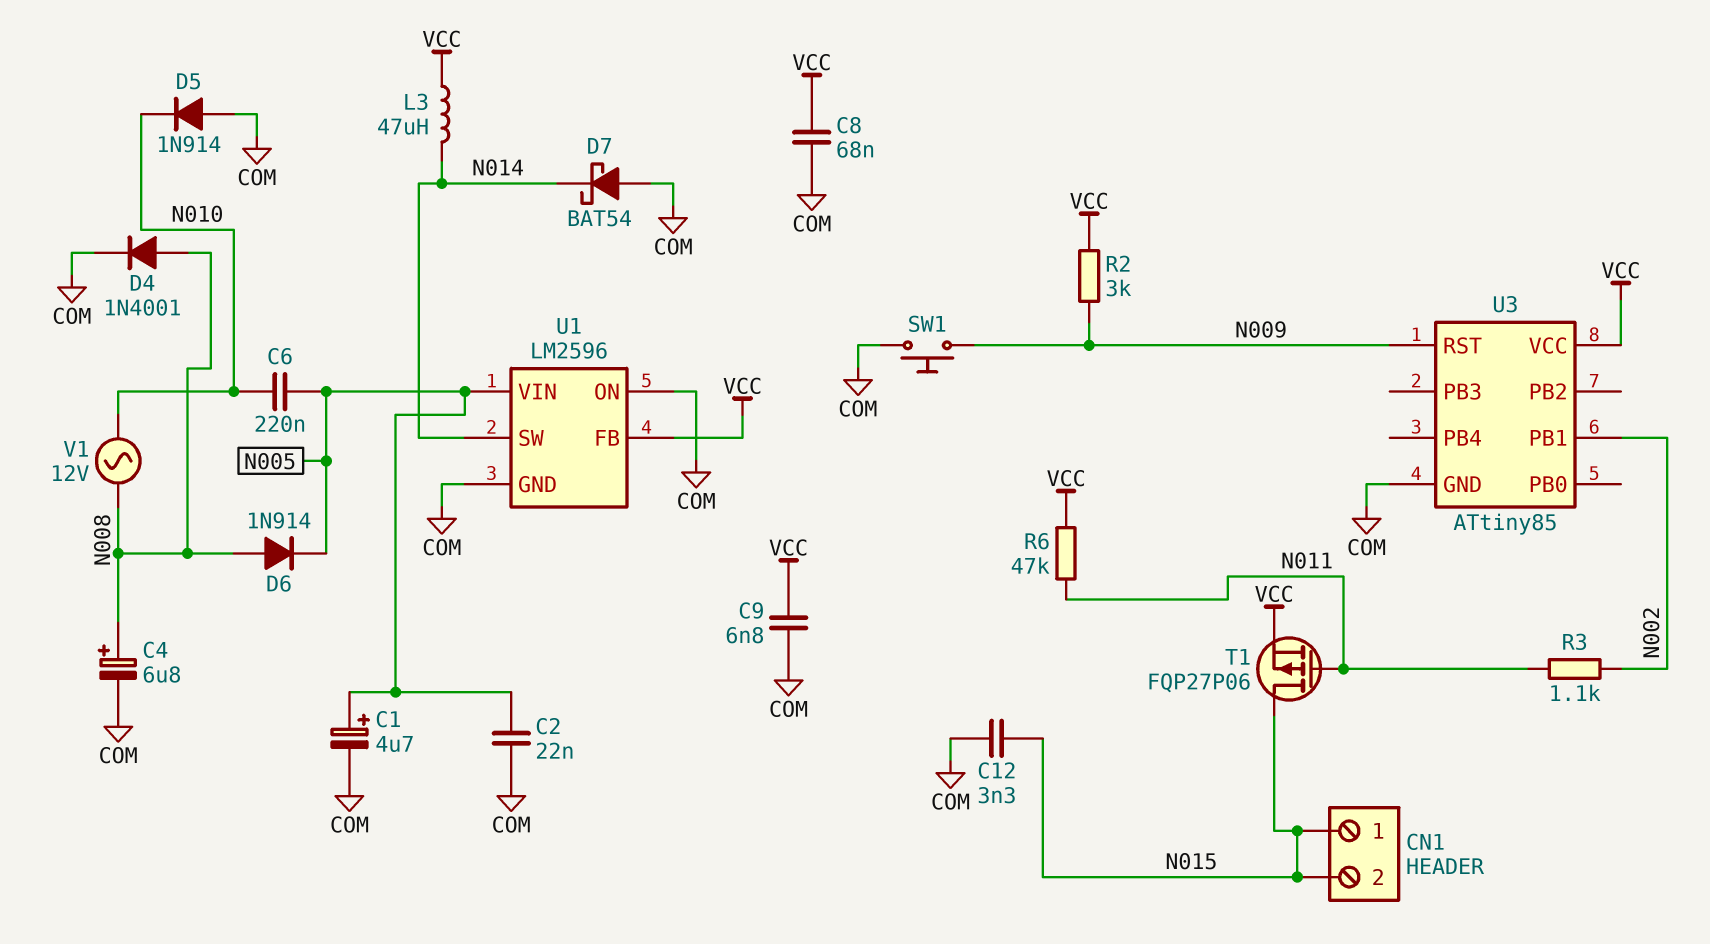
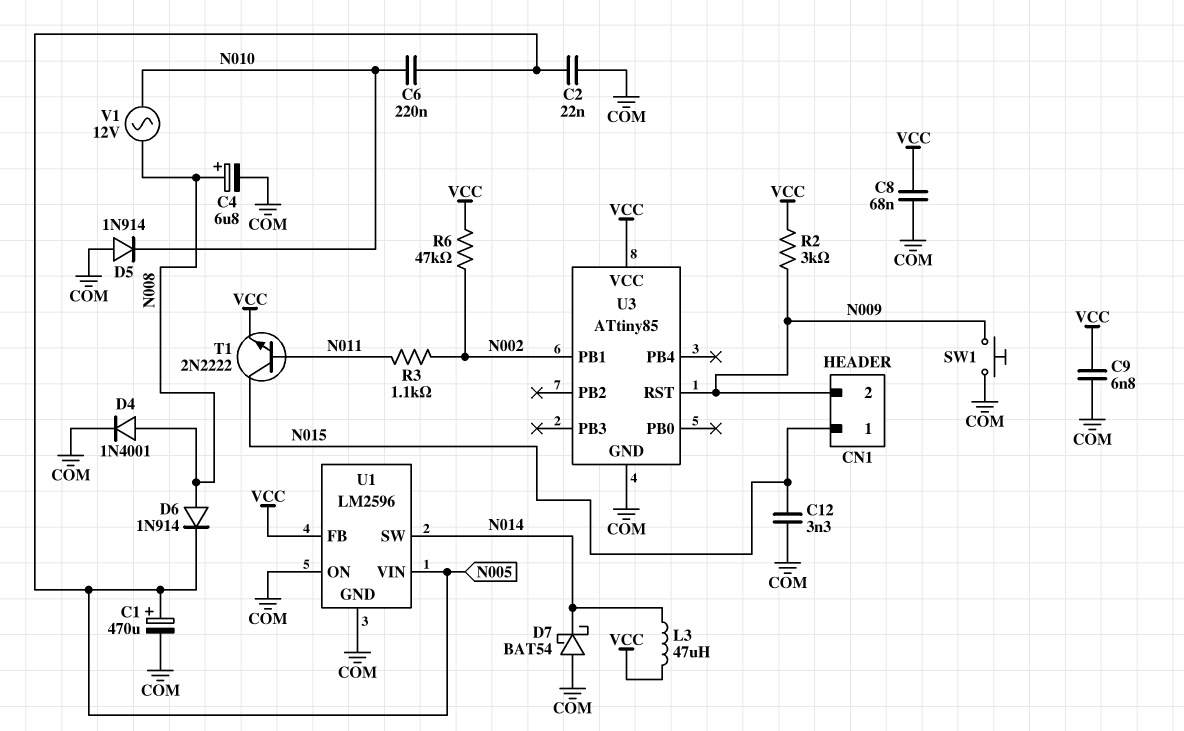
C1: 4.7uF (plus N005, minus COM) -> 470uF (plus N005, minus COM)
CN1 pin 2: N015 -> N009
R6: 47k (N011, VCC) -> 47k (N002, VCC)
T1: PMOS FQP27P06 (G N011, D N015, S VCC) -> NPN 2N2222 (B N011, C N015, E VCC)

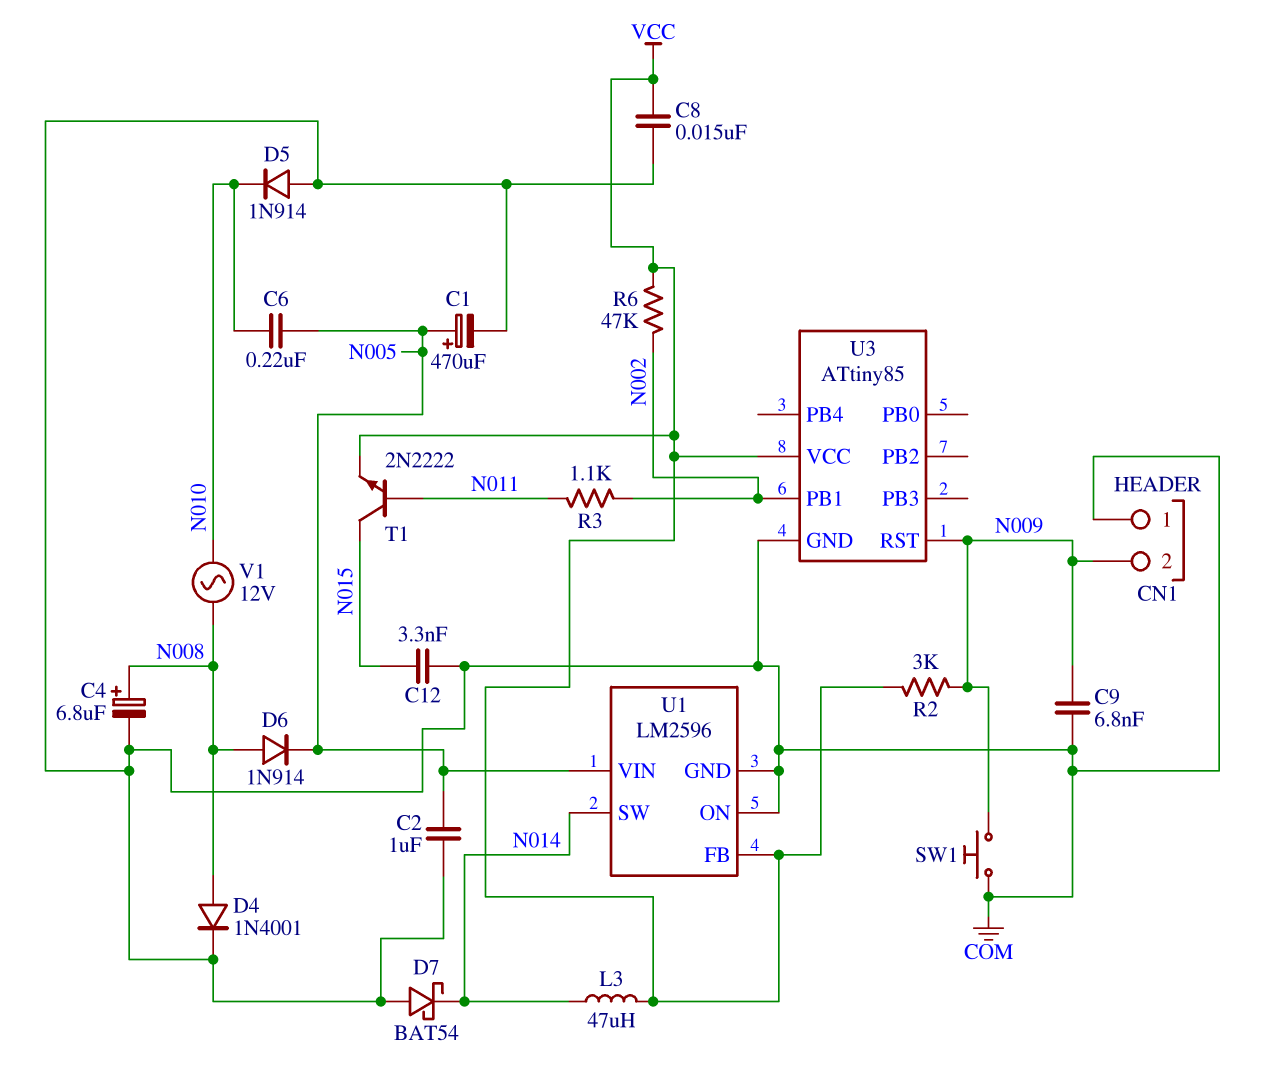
C2: 22nF (COM, N005) -> 1uF (COM, N005)
C8: 68nF (COM, VCC) -> 15nF (COM, VCC)
C9: 6.8nF (COM, VCC) -> 6.8nF (COM, N009)
CN1 pin 1: N015 -> COM

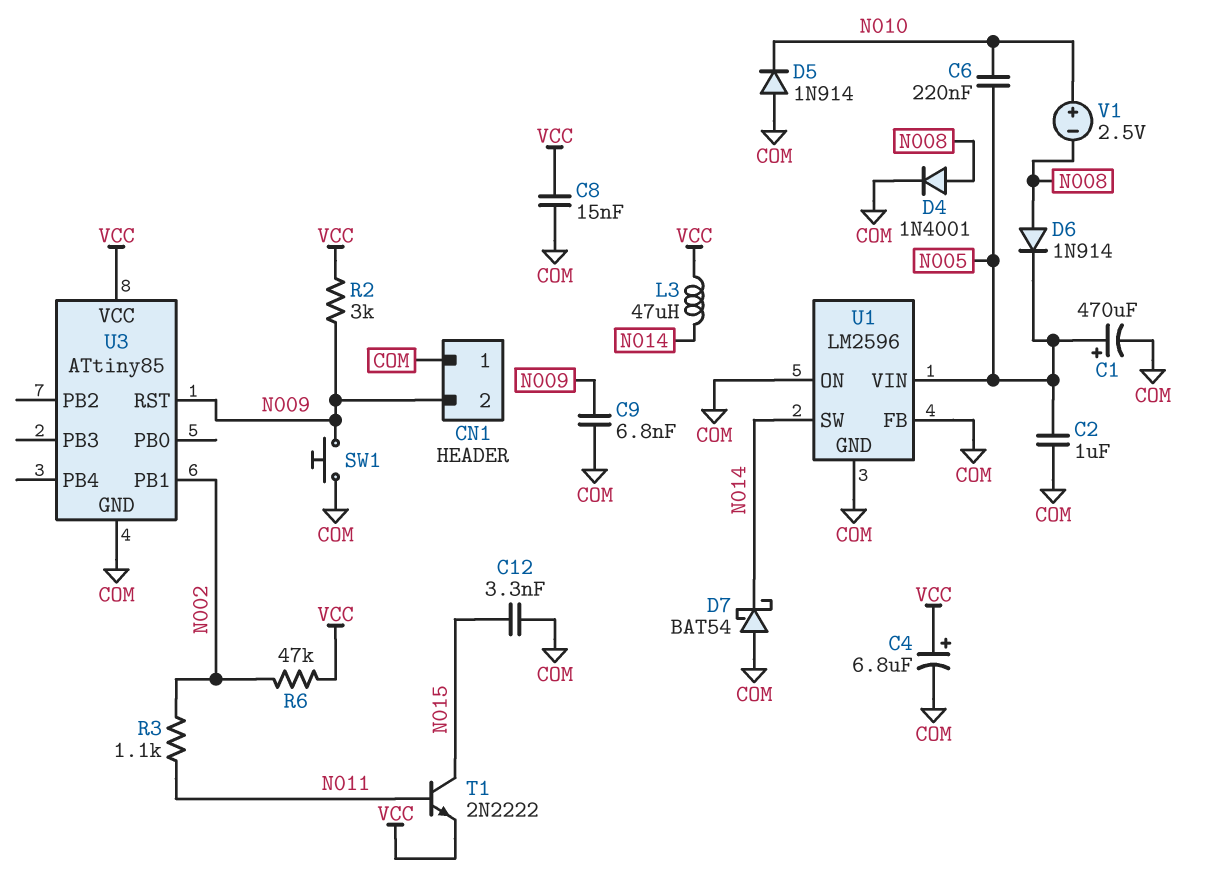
C4: 6.8uF (plus N008, minus COM) -> 6.8uF (plus VCC, minus COM)
U1 pin FB: VCC -> COM
V1: AC 12V (N008, N010) -> 2.5V (plus N010, minus N008)

